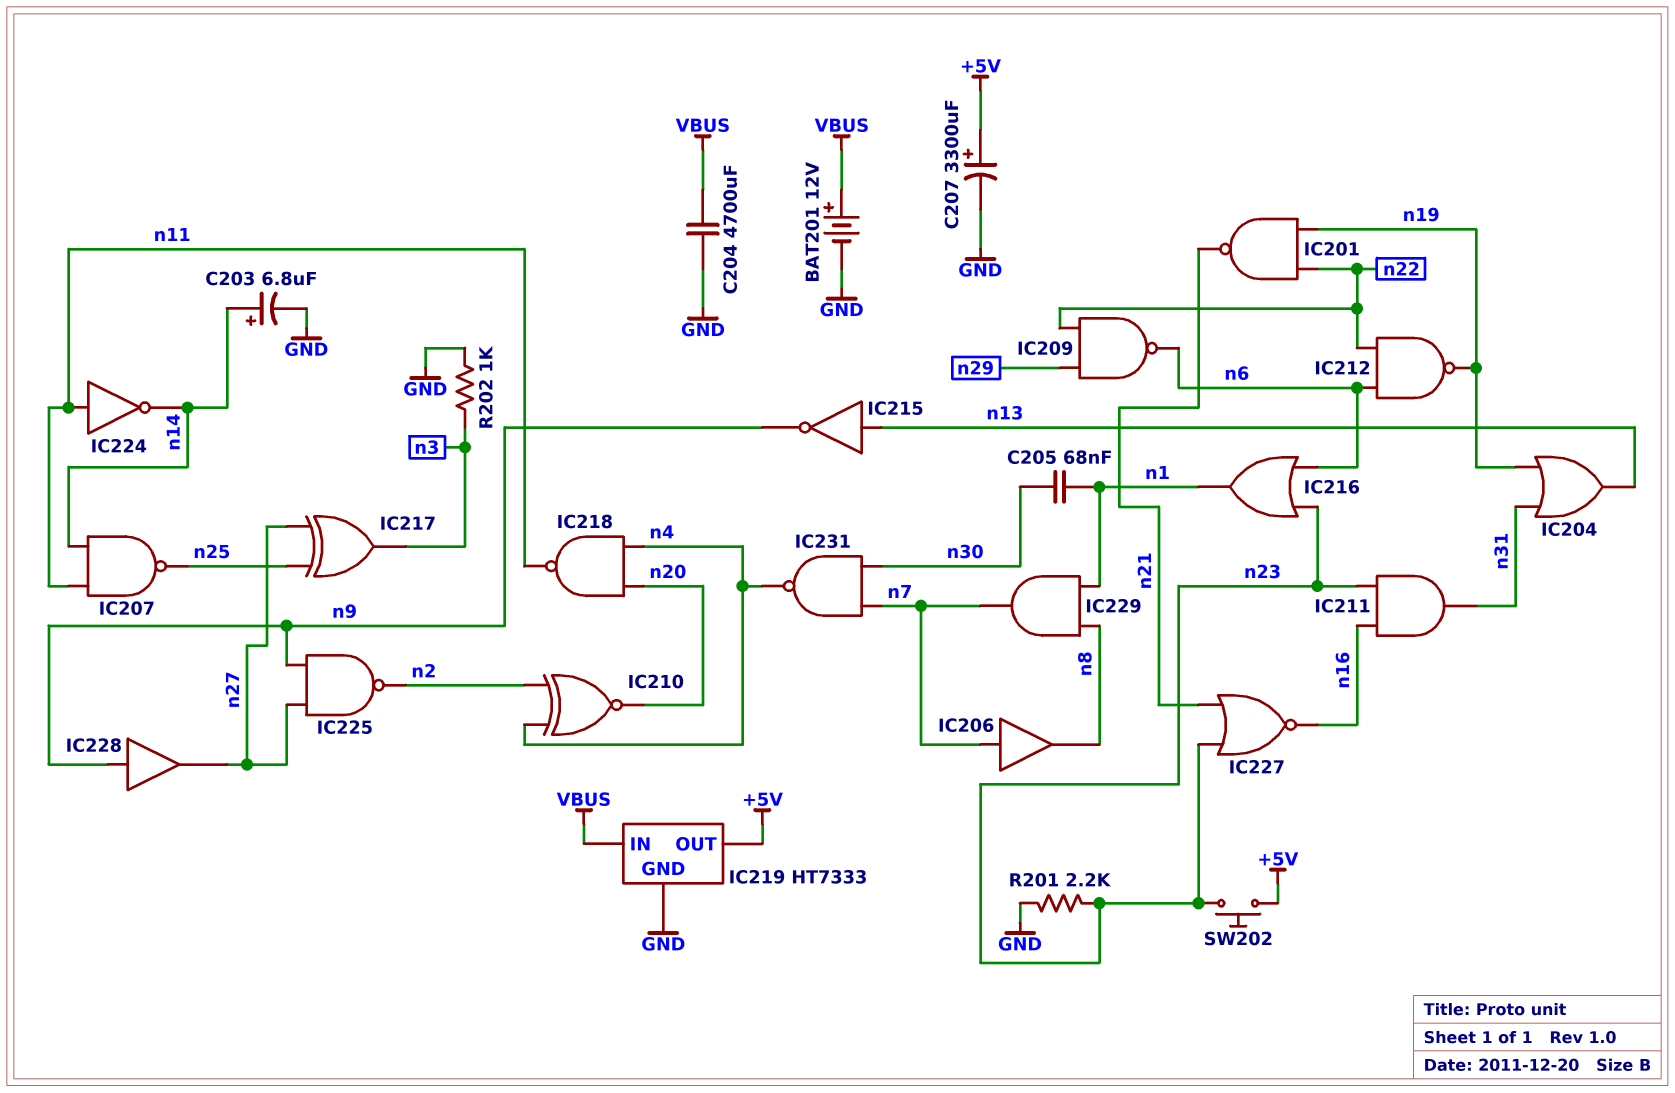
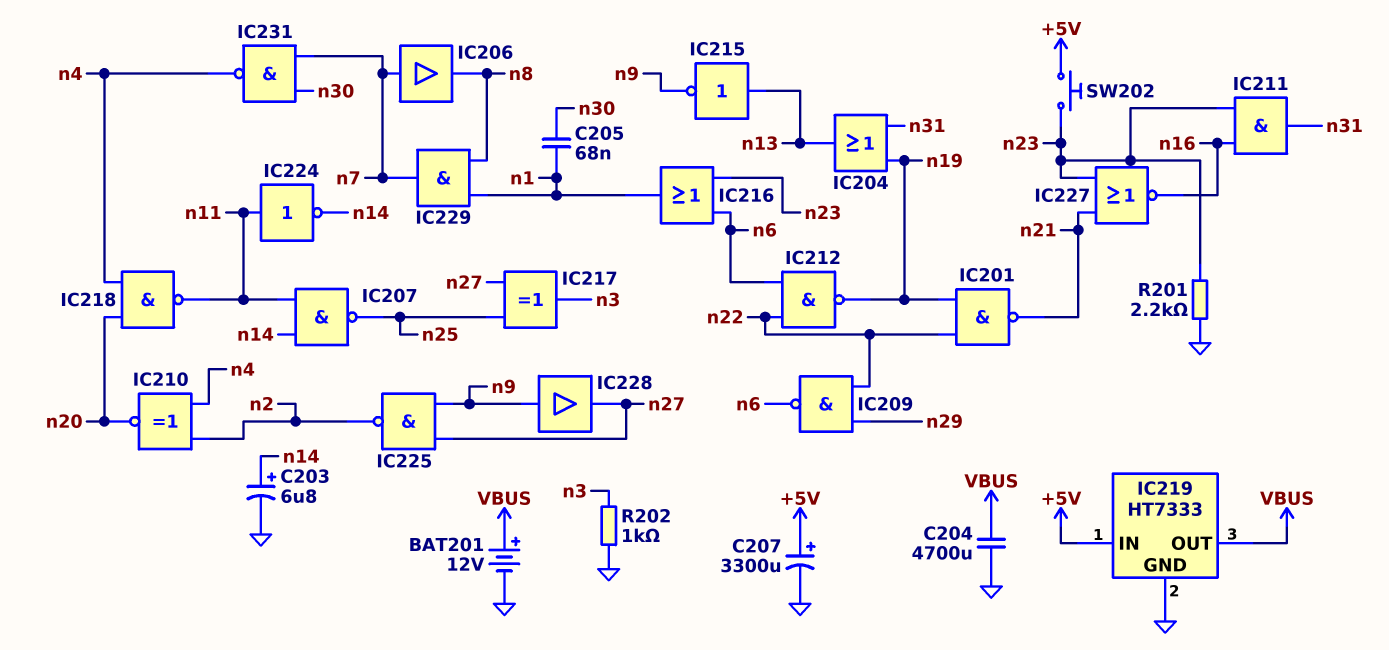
IC219 pin IN: VBUS -> +5V
IC219 pin OUT: +5V -> VBUS

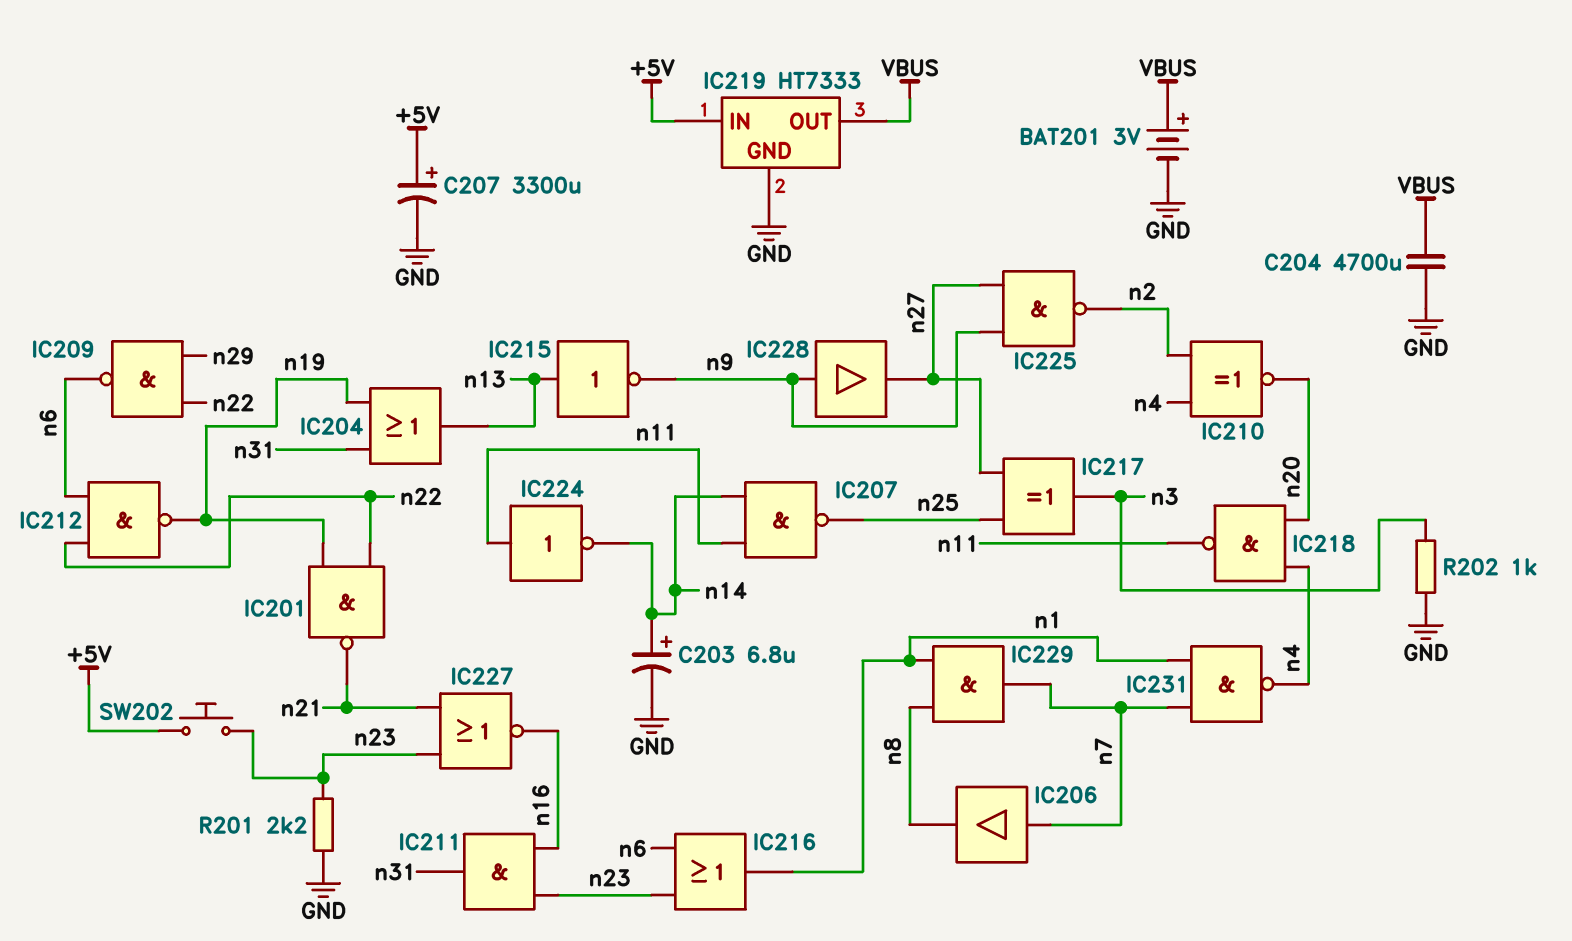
BAT201: 12V (plus VBUS, minus GND) -> 3V (plus VBUS, minus GND)
C205: 68nF (n1, n30) -> none
IC231: NAND (in n7, in n30, out n4) -> NAND (in n1, in n7, out n4)

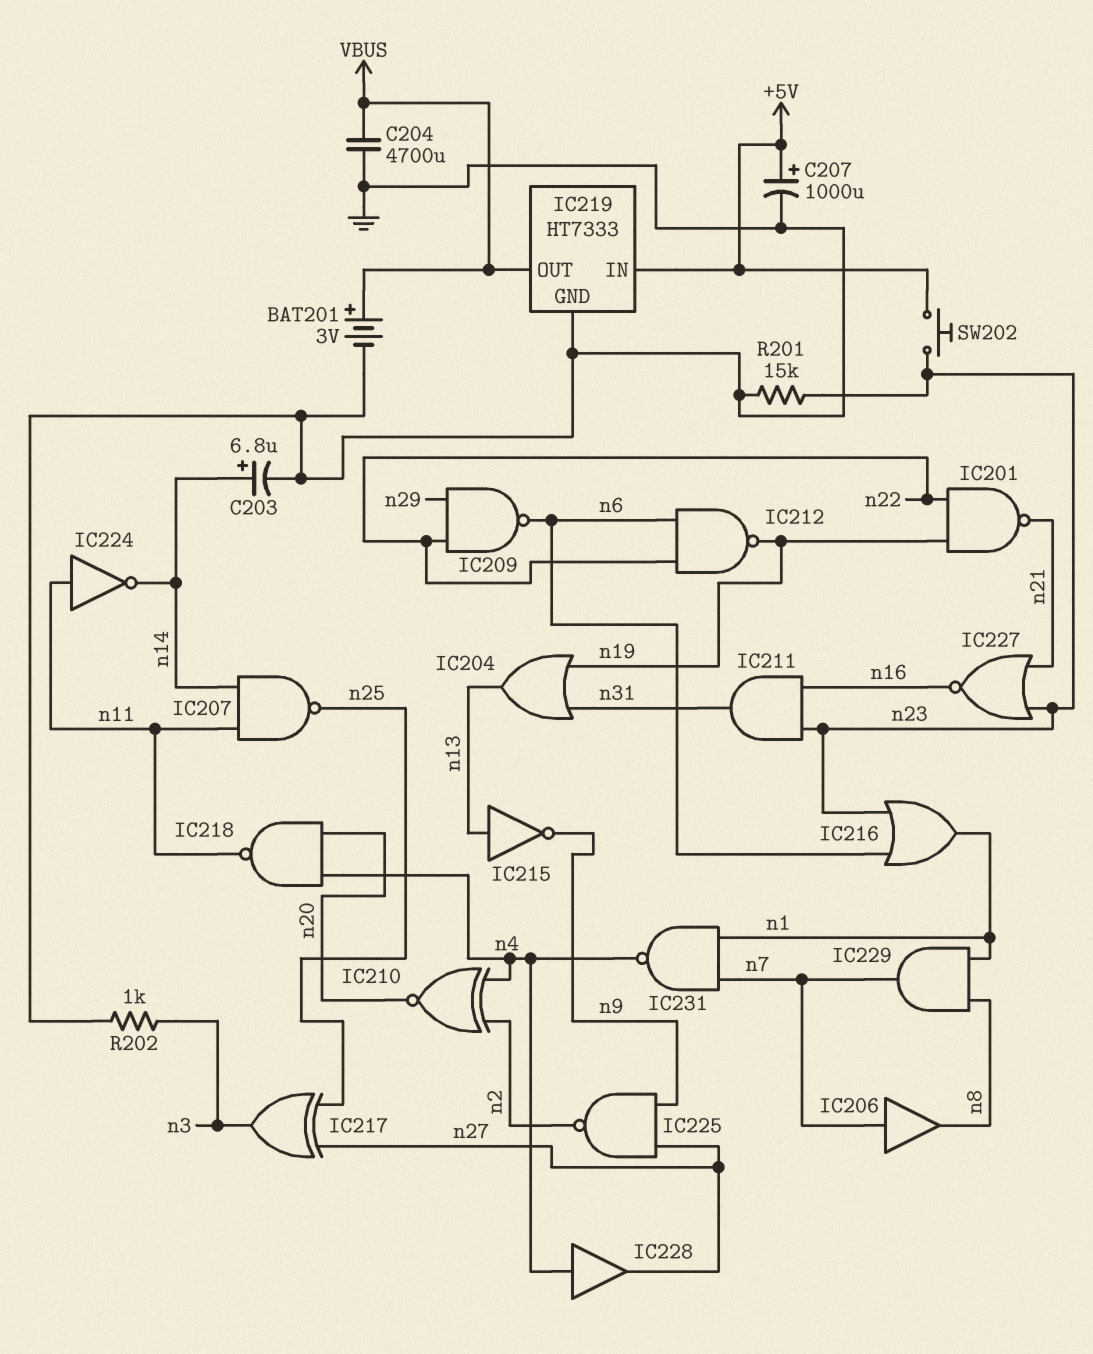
C207: 3300uF (plus +5V, minus GND) -> 1000uF (plus +5V, minus GND)
IC228: buffer (in n9, out n27) -> buffer (in n4, out n27)
R201: 2.2k (GND, n23) -> 15k (GND, n23)

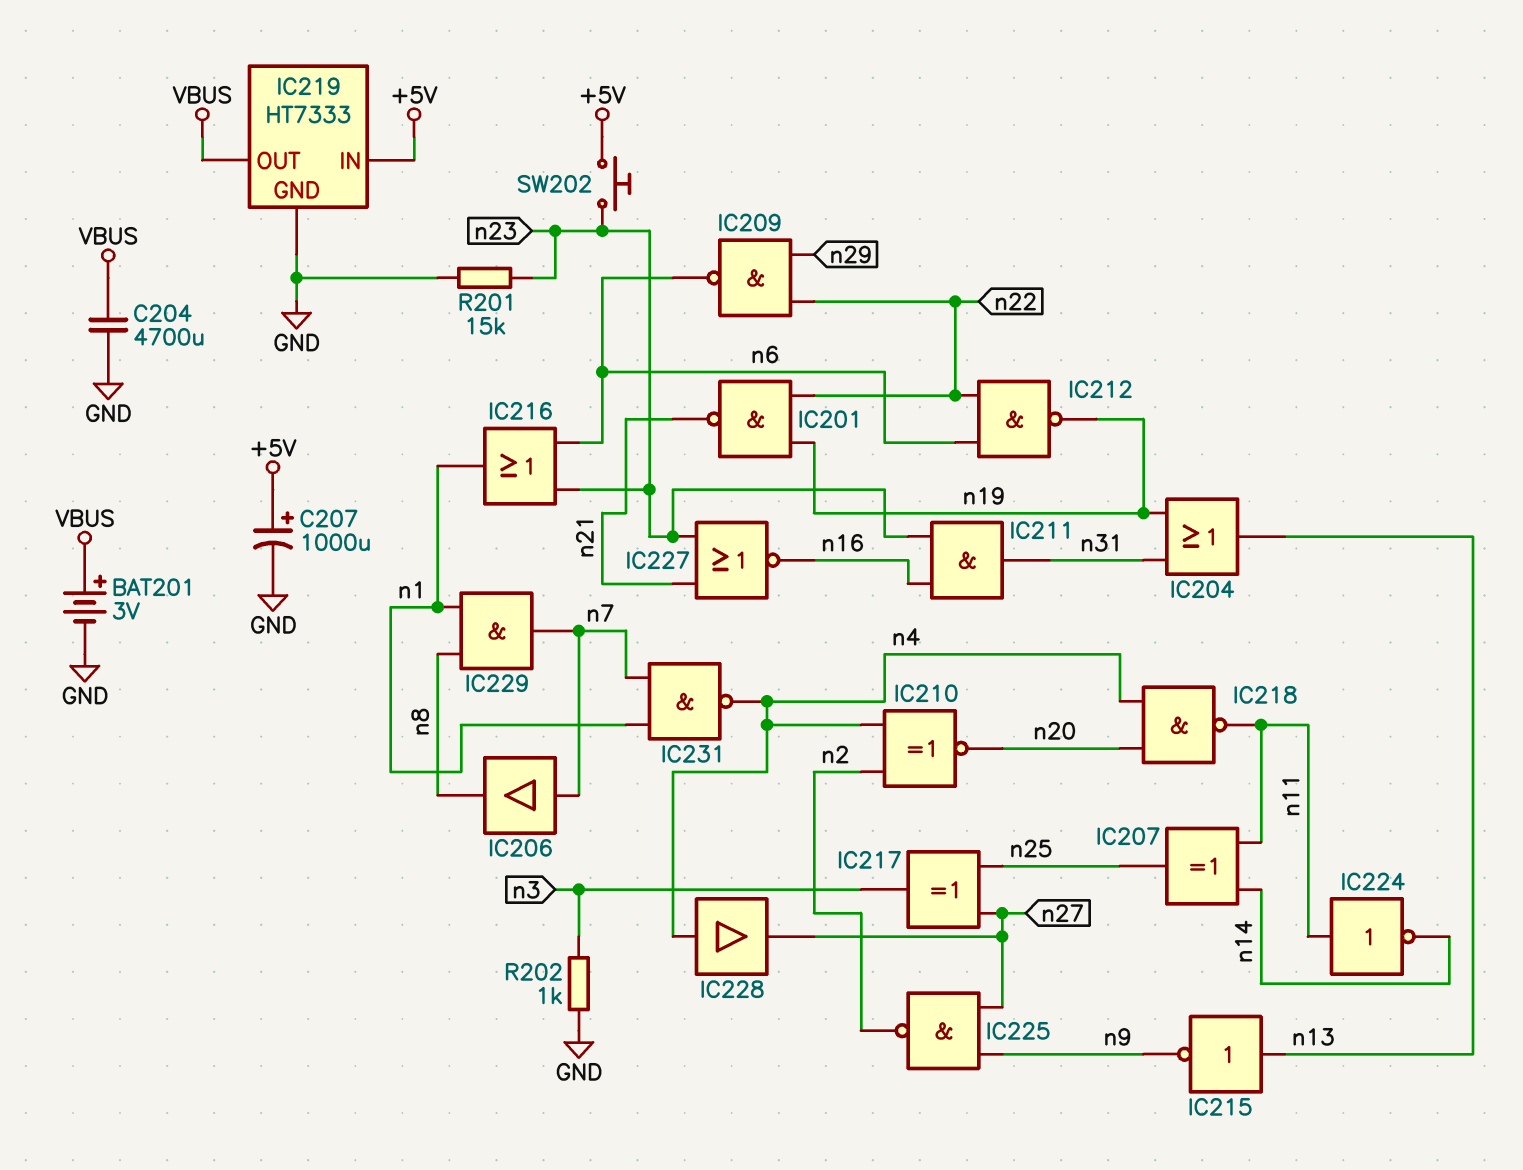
C203: 6.8uF (plus n14, minus GND) -> none
IC207: NAND (in n11, in n14, out n25) -> XOR (in n11, in n14, out n25)

